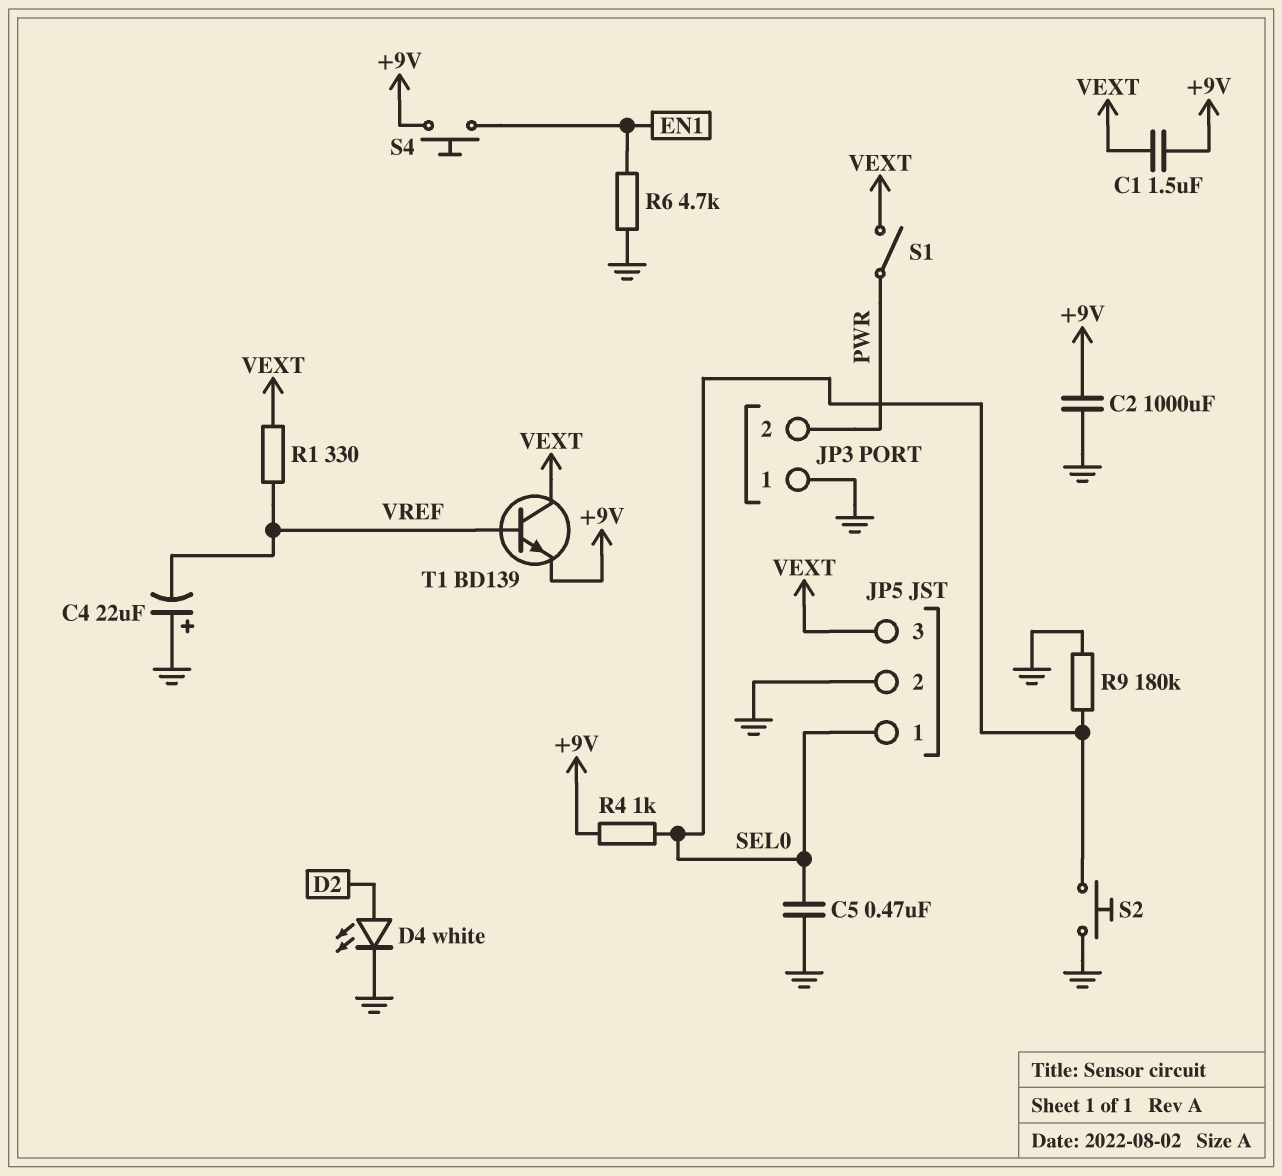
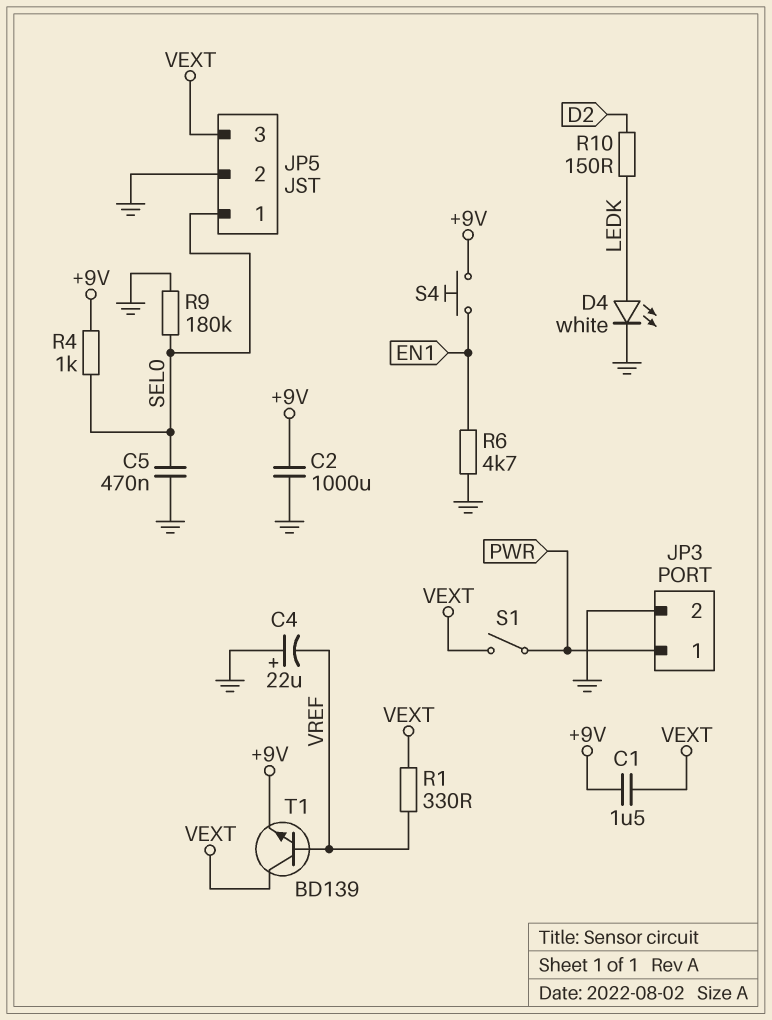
D4: LED white (A D2, K GND) -> LED white (A LEDK, K GND)
JP3 pin 1: GND -> PWR
JP3 pin 2: PWR -> GND
R10: none -> 150 (D2, LEDK)
S2: button (GND, SEL0) -> none

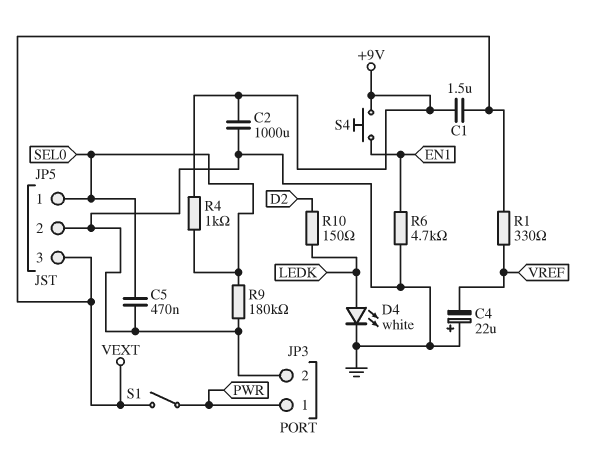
T1: NPN BD139 (B VREF, C VEXT, E +9V) -> none

